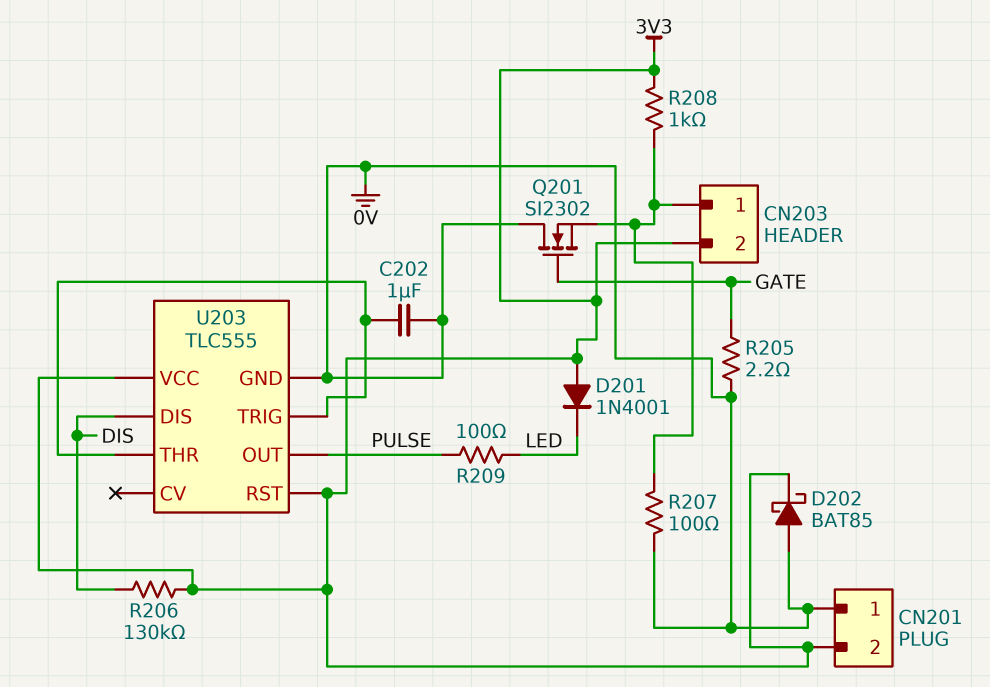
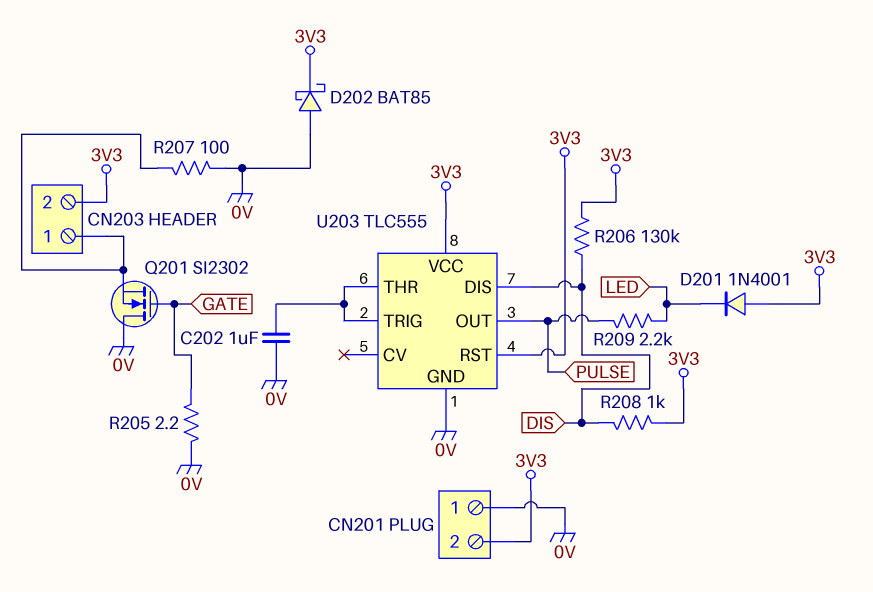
R208: 1k (3V3, CN203/1) -> 1k (3V3, DIS)
R209: 100 (LED, PULSE) -> 2.2k (LED, PULSE)

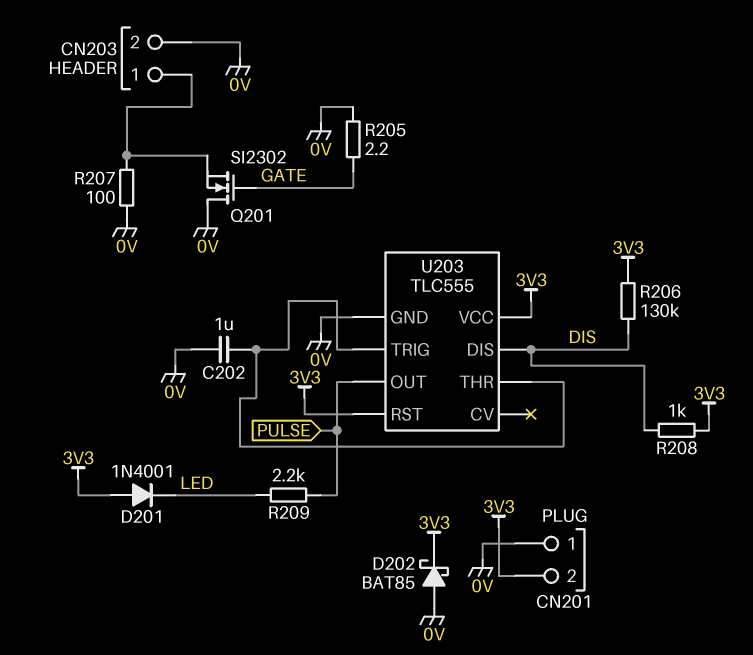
CN203 pin 2: 3V3 -> 0V

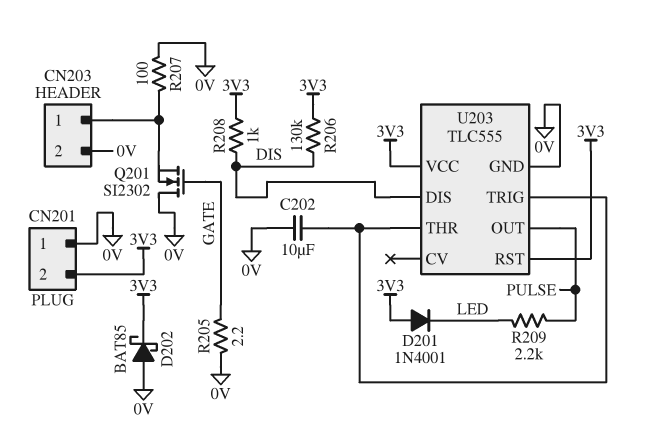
C202: 1uF (0V, U203/THR) -> 10uF (0V, U203/THR)

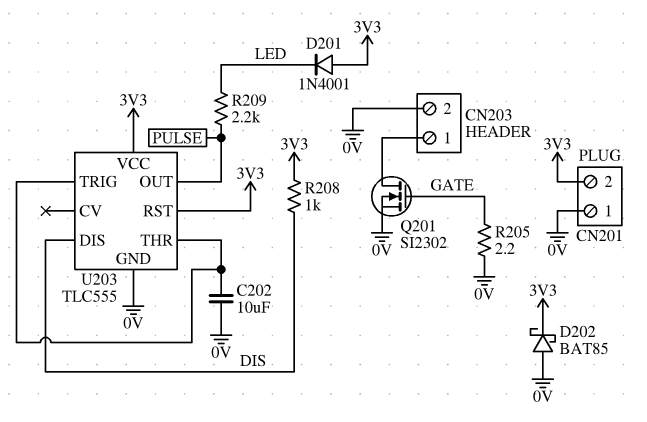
Q201: NMOS SI2302 (G GATE, D 0V, S CN203/1) -> NMOS SI2302 (G GATE, D CN203/1, S 0V)
R206: 130k (3V3, DIS) -> none
R207: 100 (0V, CN203/1) -> none

